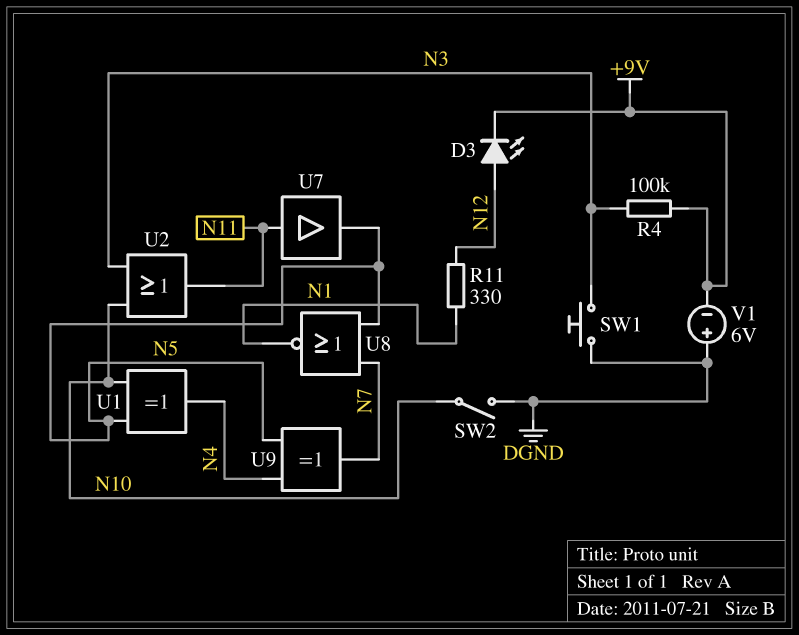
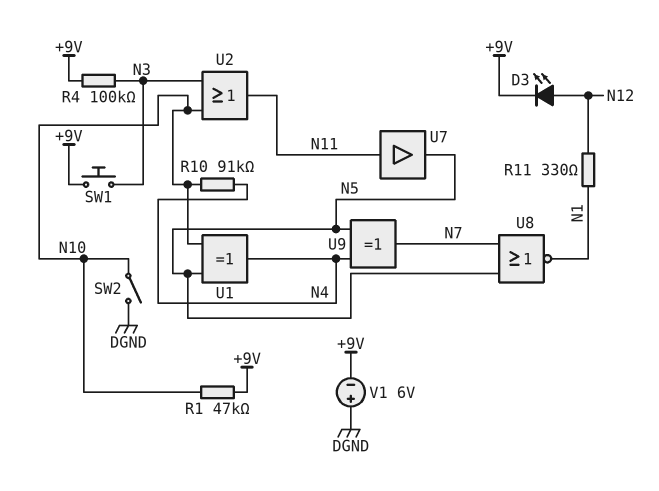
R1: none -> 47k (+9V, N10)
R10: none -> 91k (N4, N10)
SW1: button (DGND, N3) -> button (+9V, N3)

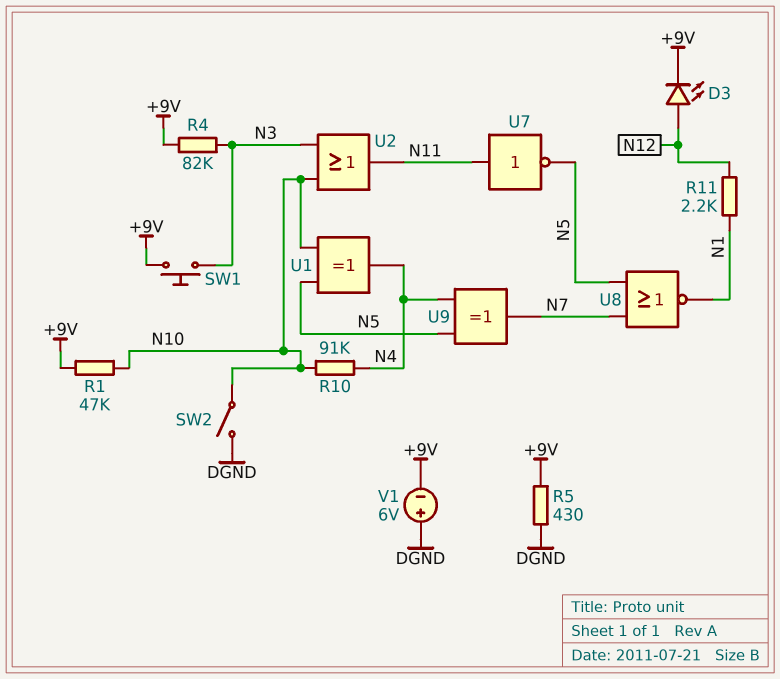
R4: 100k (+9V, N3) -> 82k (+9V, N3)
R5: none -> 430 (+9V, DGND)
R11: 330 (N1, N12) -> 2.2k (N1, N12)
U7: buffer (in N11, out N5) -> NOT (in N11, out N5)

